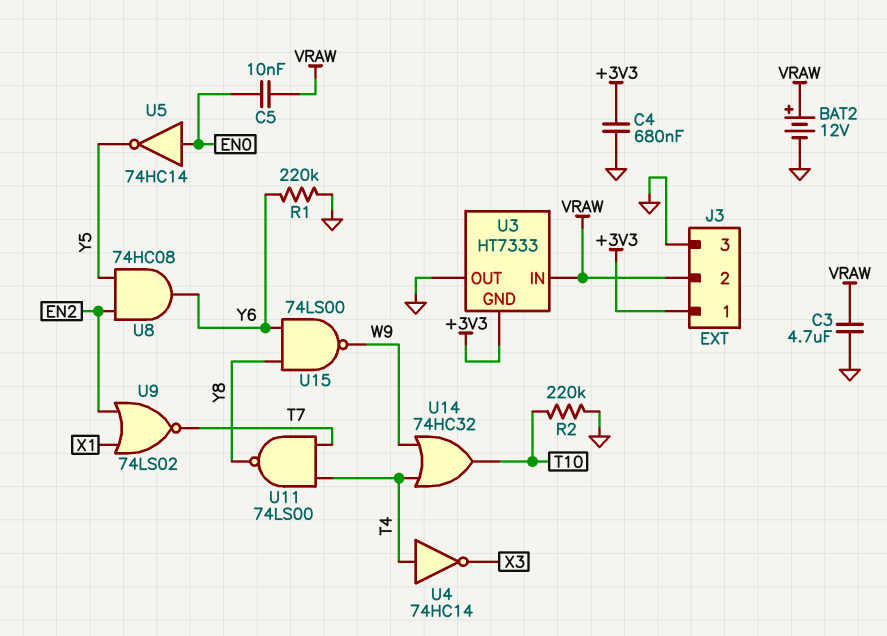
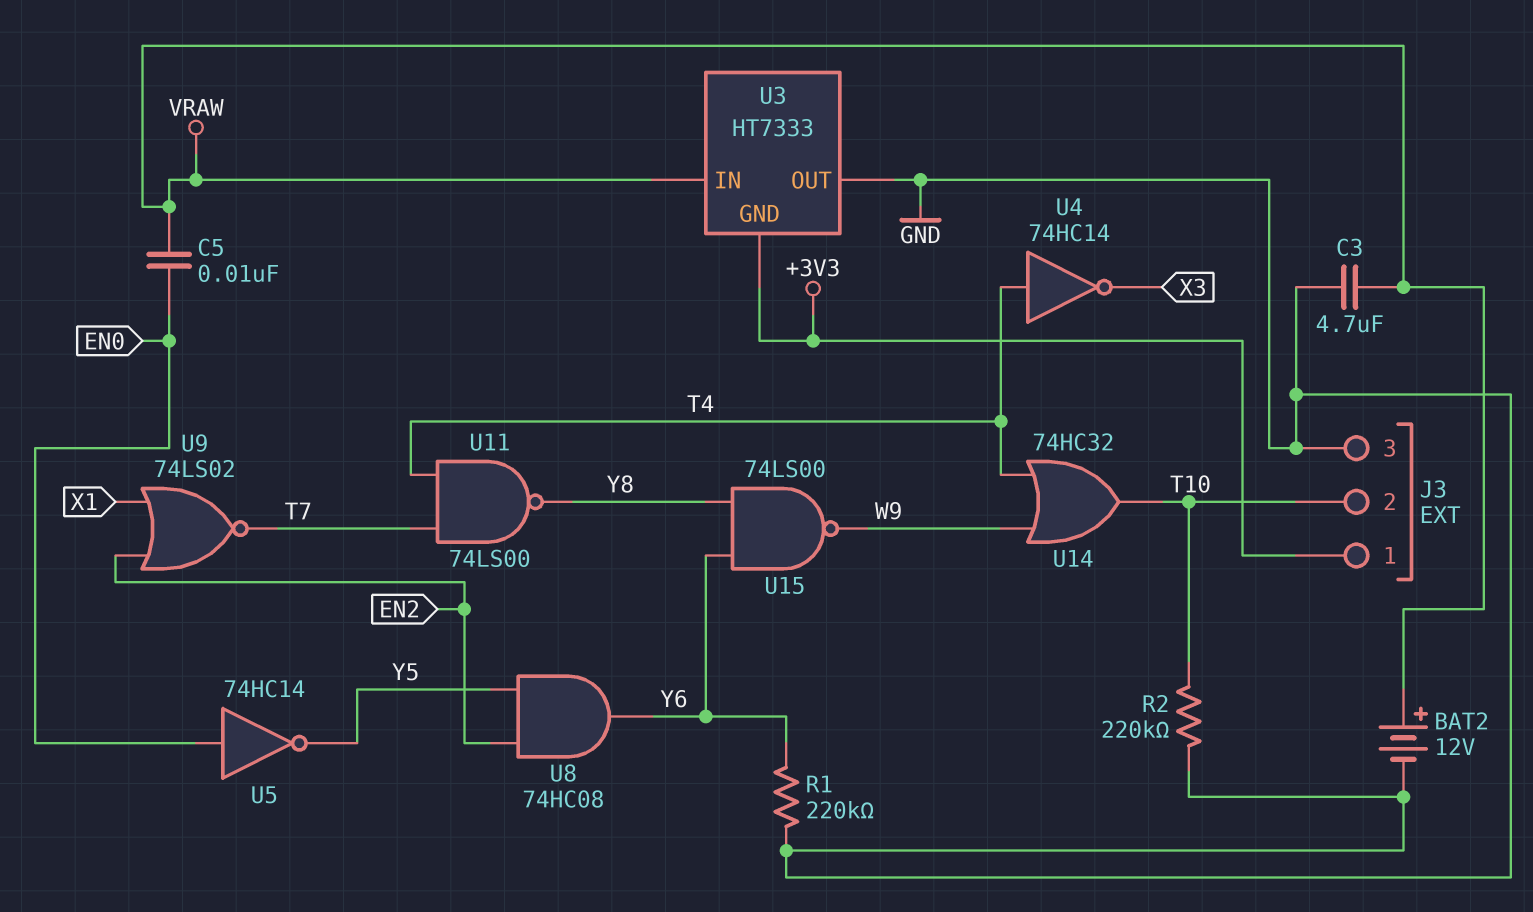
C4: 680nF (+3V3, GND) -> none
J3 pin 2: VRAW -> T10

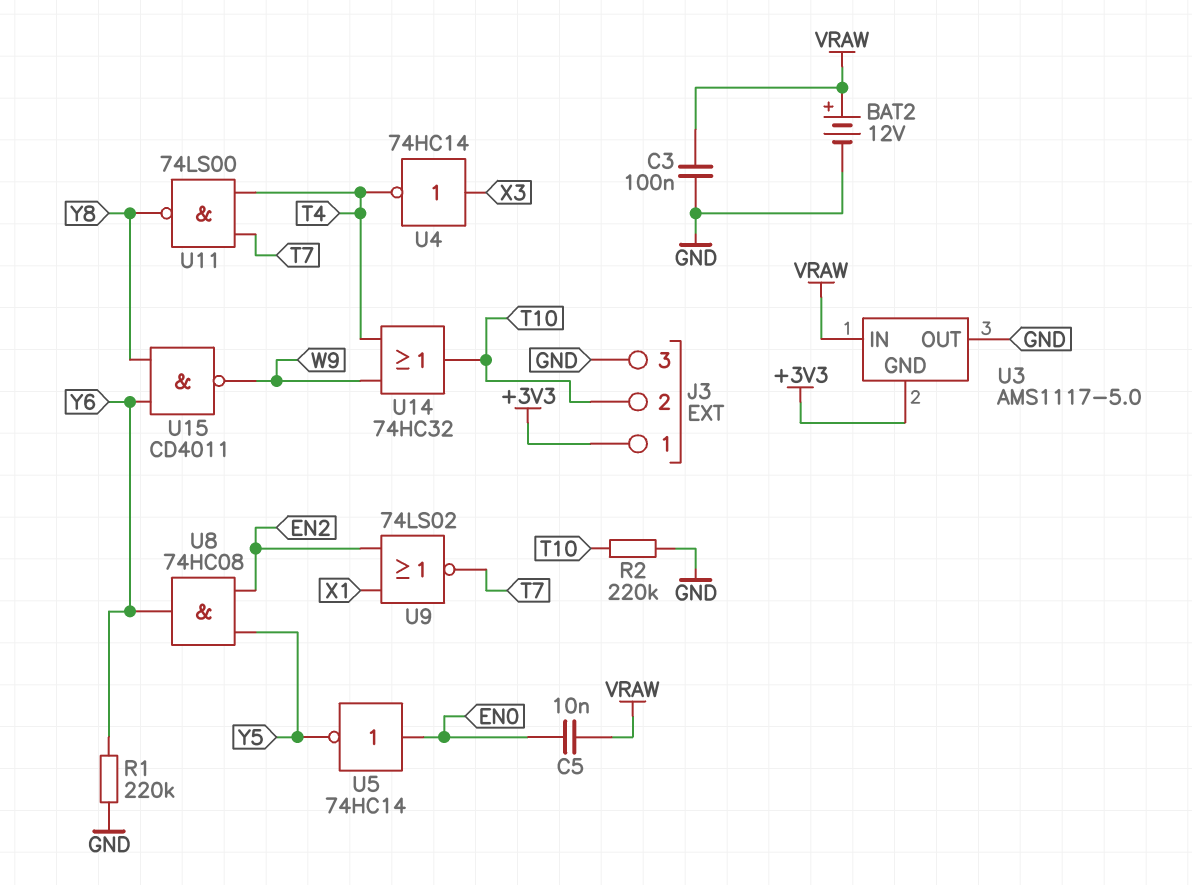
C3: 4.7uF (GND, VRAW) -> 100nF (GND, VRAW)
U3: HT7333 -> AMS1117-5.0
U4: NOT 74HC14 (in T4, out X3) -> NOT 74HC14 (in X3, out T4)
U15: NAND 74LS00 (in Y6, in Y8, out W9) -> NAND CD4011 (in Y6, in Y8, out W9)

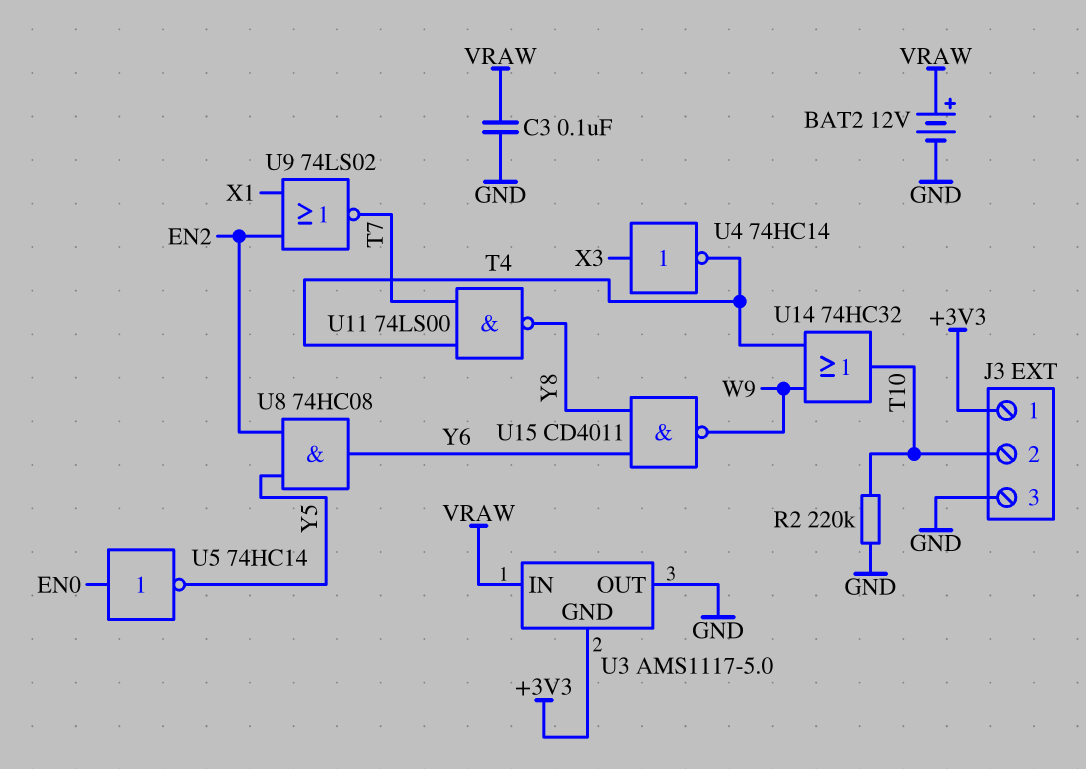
C5: 10nF (EN0, VRAW) -> none
R1: 220k (GND, Y6) -> none

